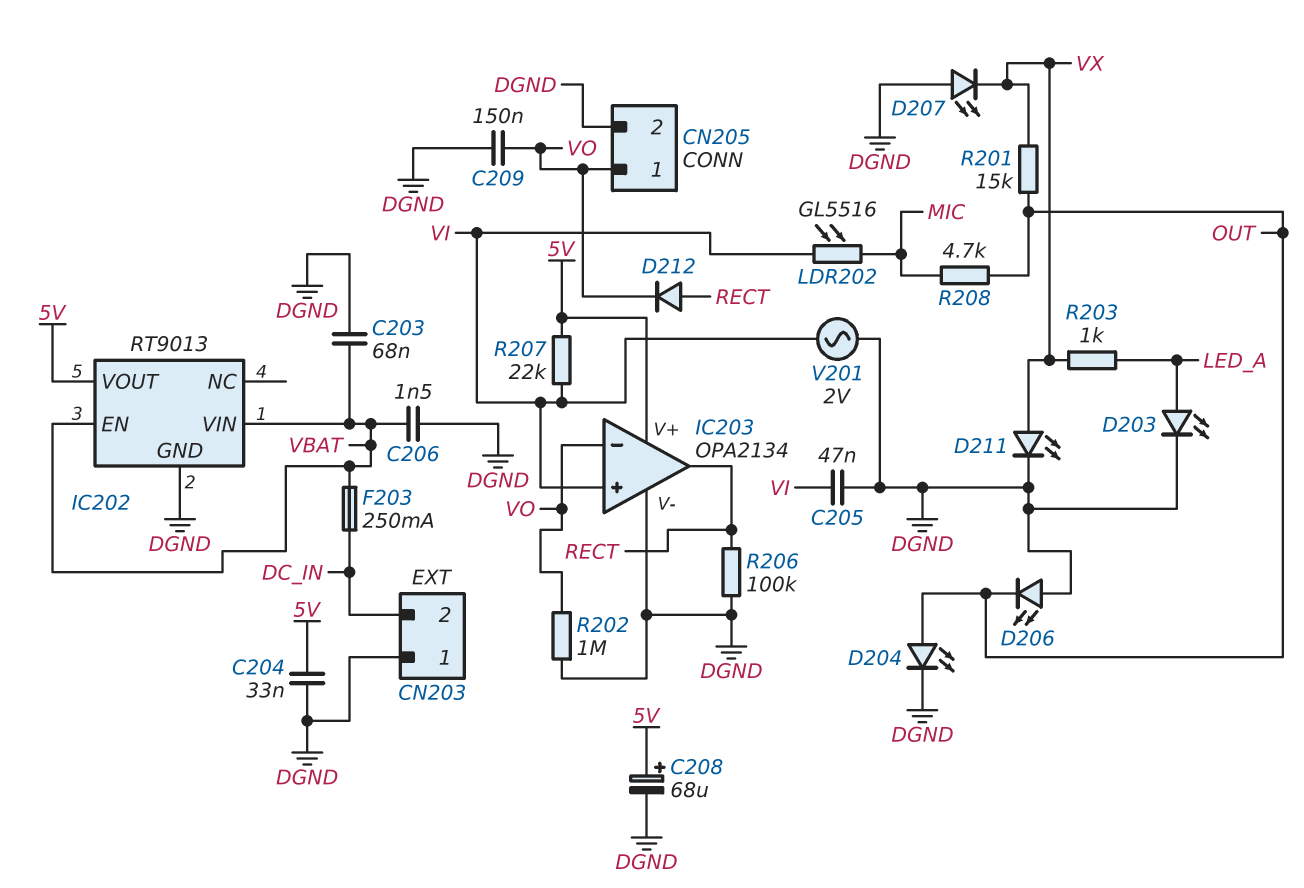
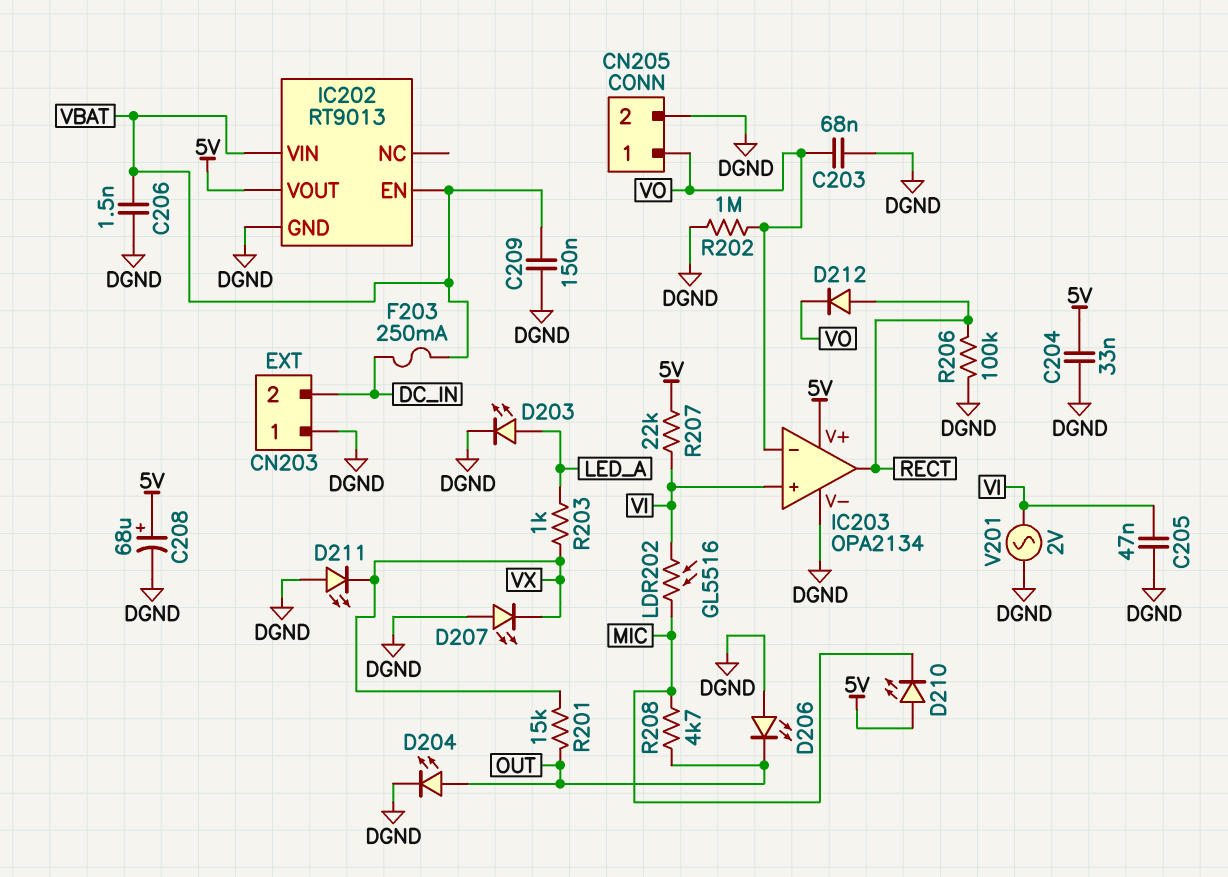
C203: 68nF (DGND, VBAT) -> 68nF (DGND, VO)
C209: 150nF (DGND, VO) -> 150nF (DGND, VBAT)
D210: none -> LED (A 5V, K MIC)
D211: LED (A VX, K DGND) -> LED (A DGND, K VX)

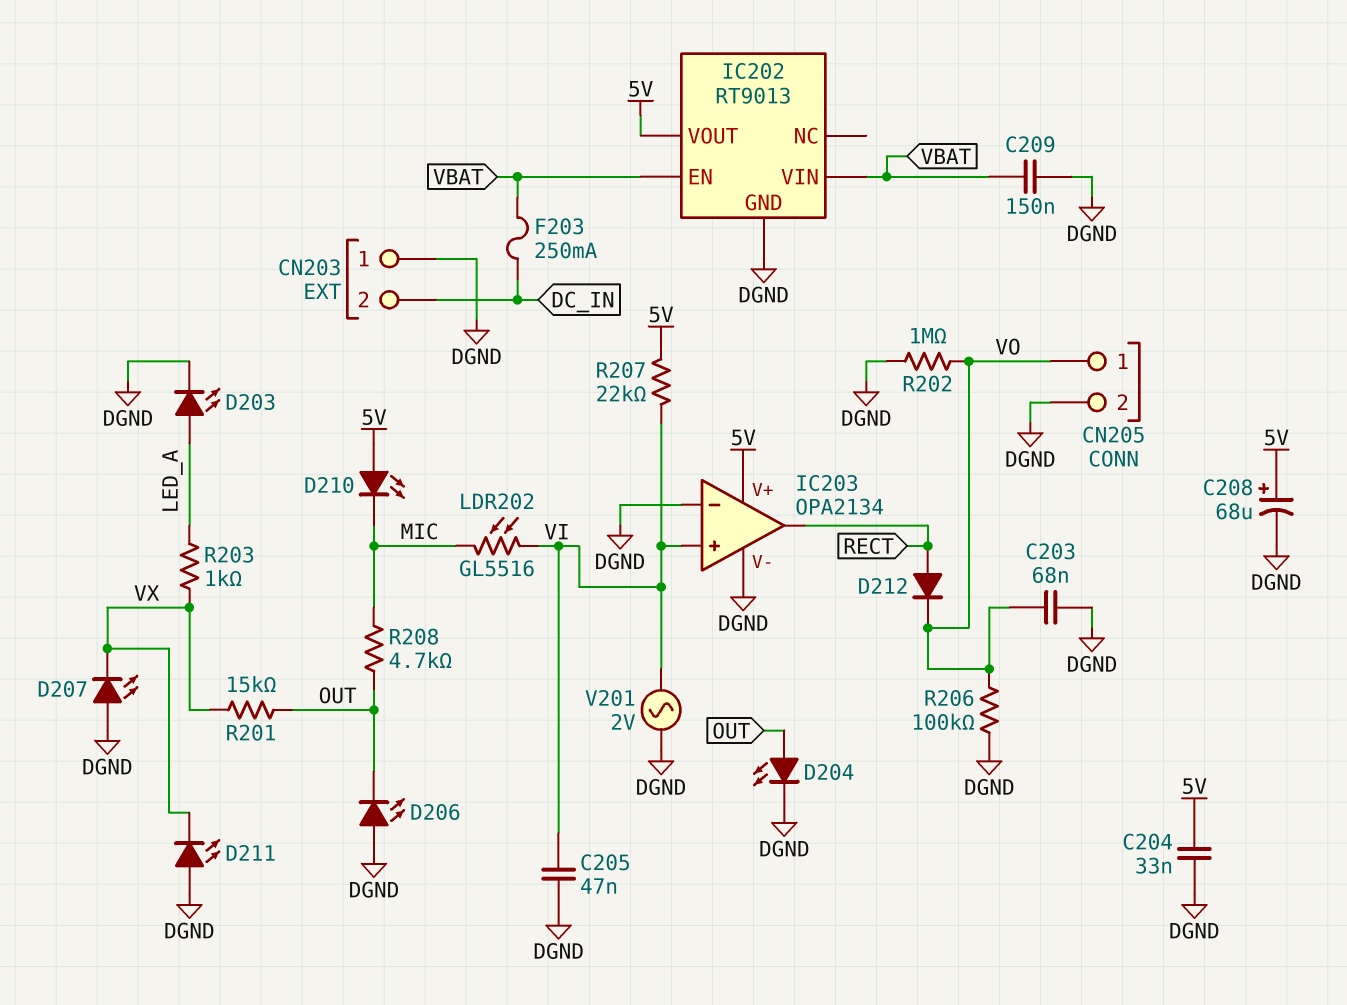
C206: 1.5nF (DGND, VBAT) -> none
IC203 pin in-: VO -> DGND
R206: 100k (DGND, RECT) -> 100k (DGND, VO)

